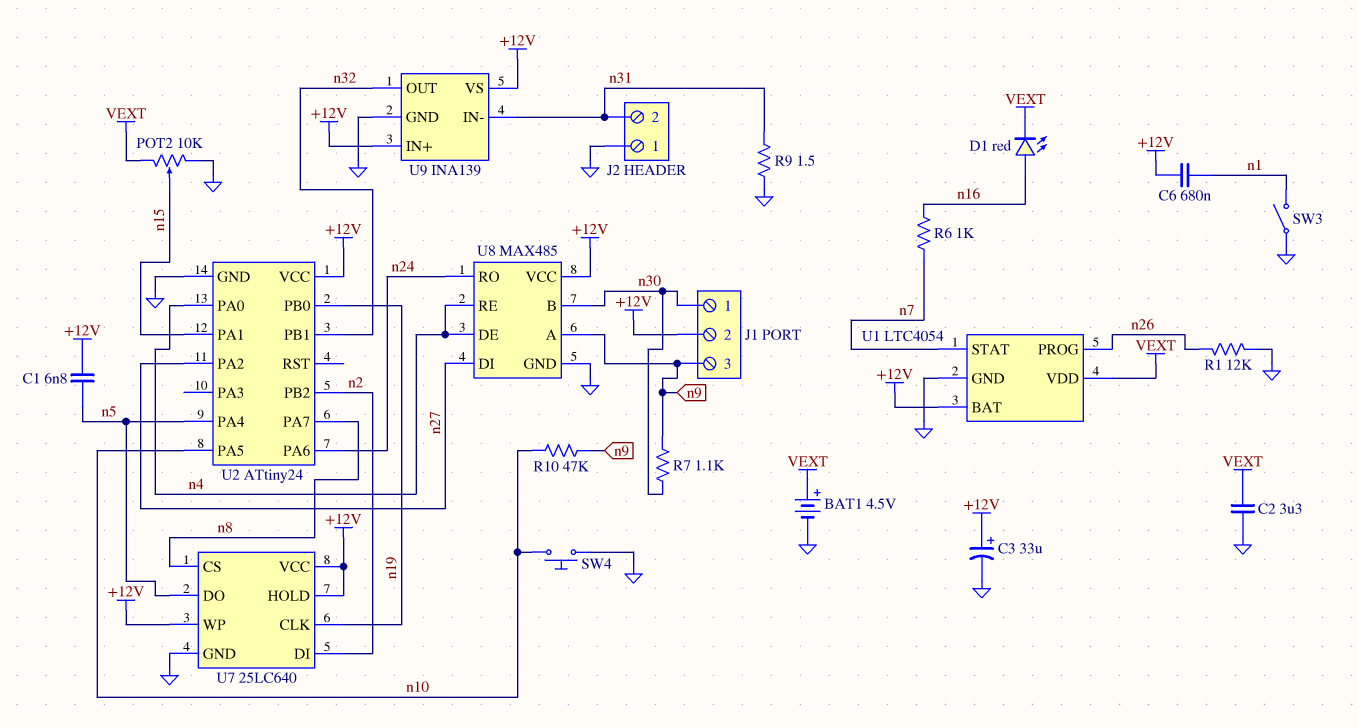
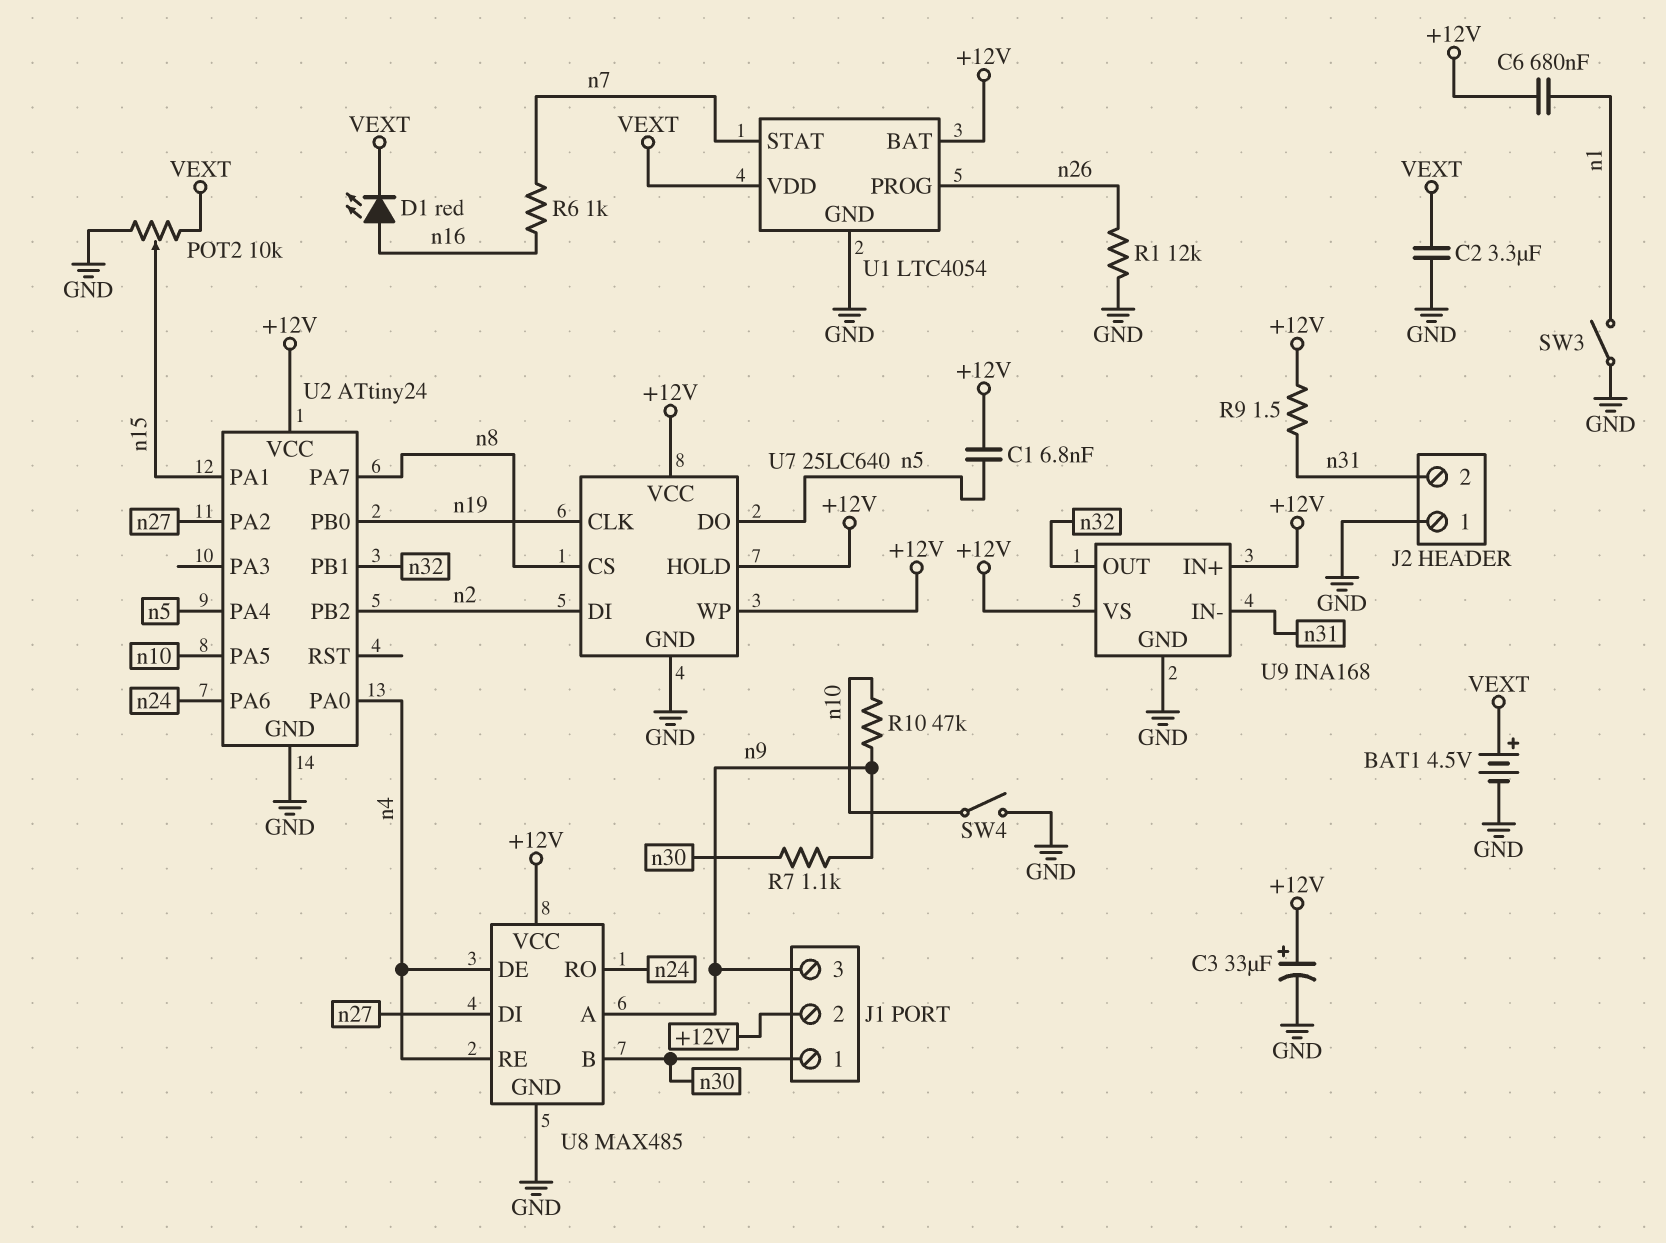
R9: 1.5 (GND, n31) -> 1.5 (+12V, n31)
SW4: button (GND, n10) -> switch (GND, n10)
U9: INA139 -> INA168

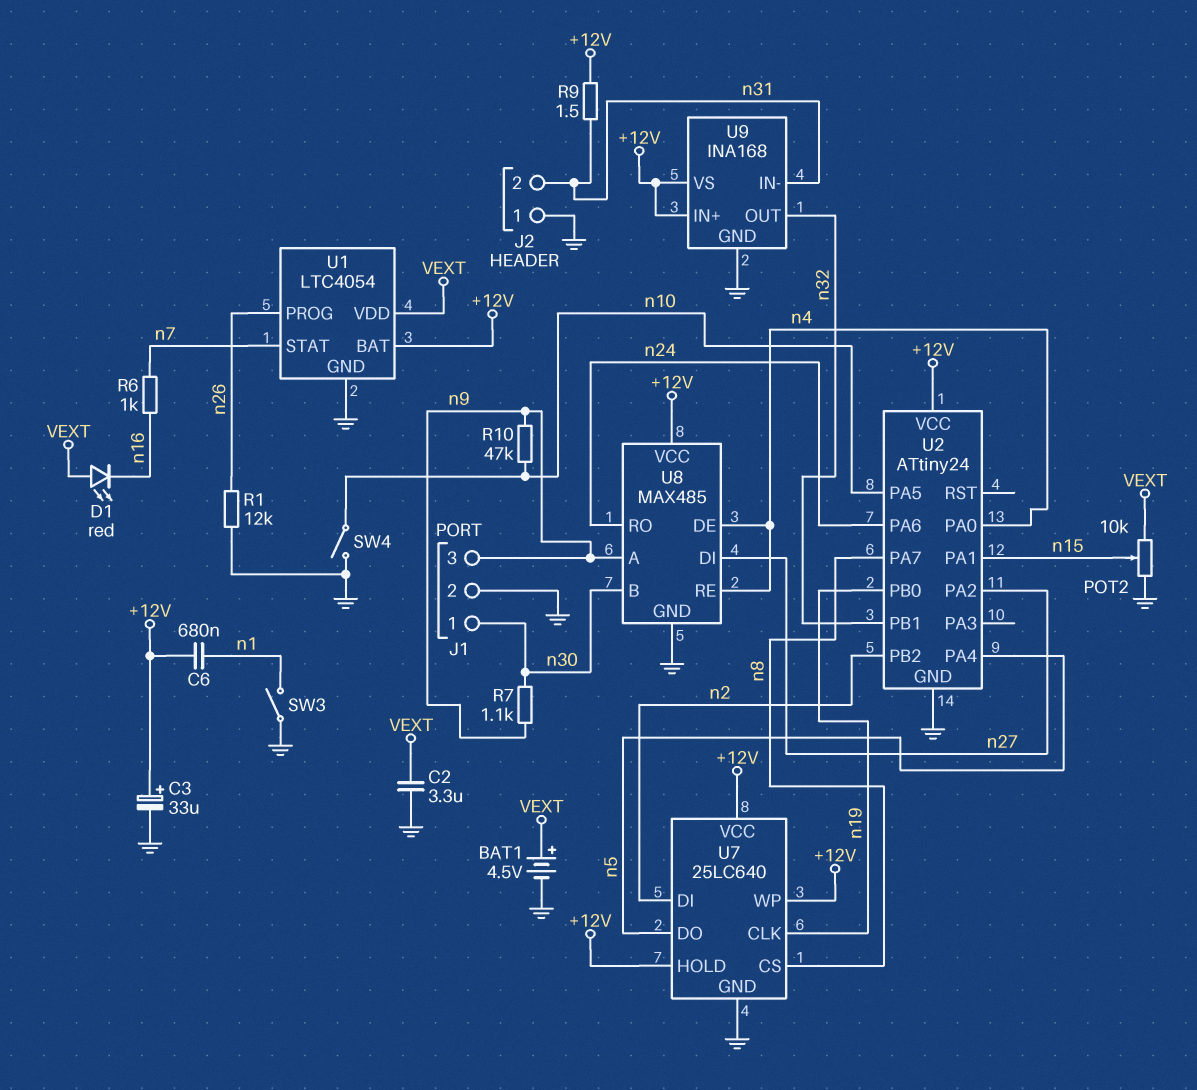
C1: 6.8nF (+12V, n5) -> none
D1: LED red (A n16, K VEXT) -> LED red (A VEXT, K n16)
J1 pin 2: +12V -> GND

